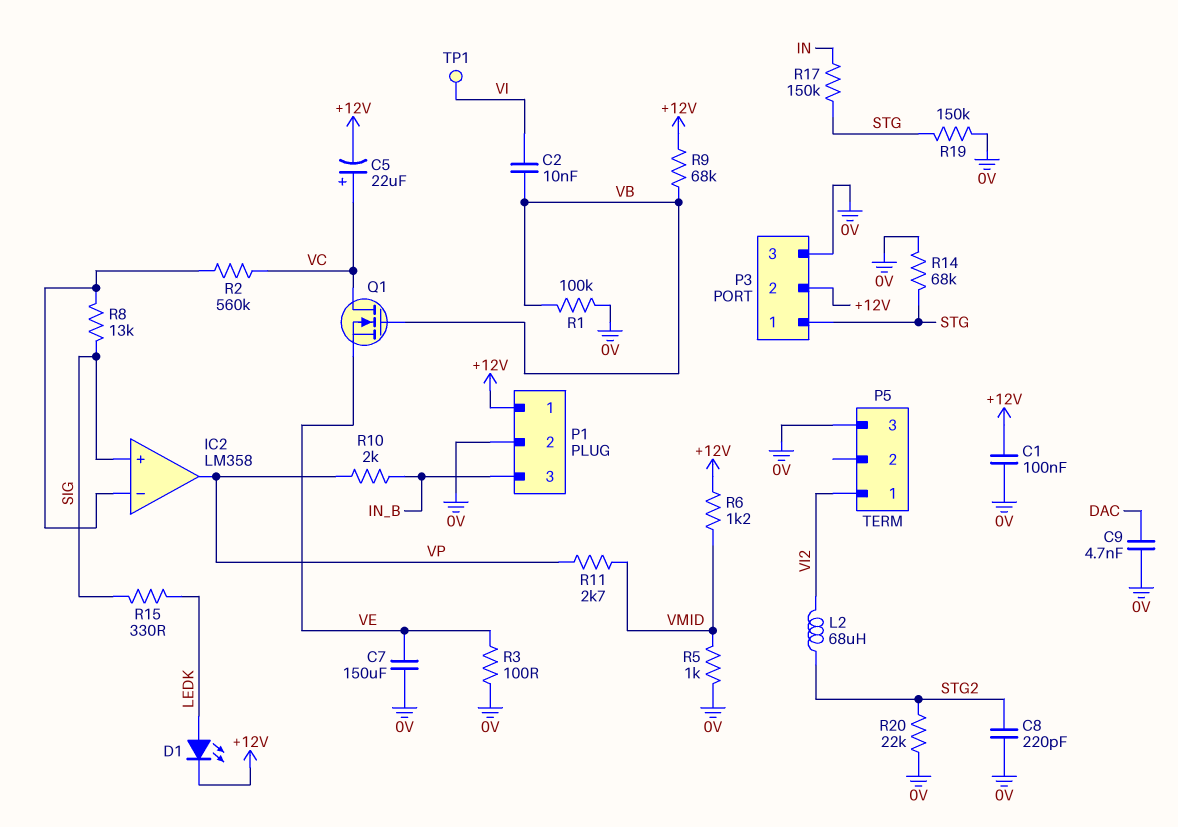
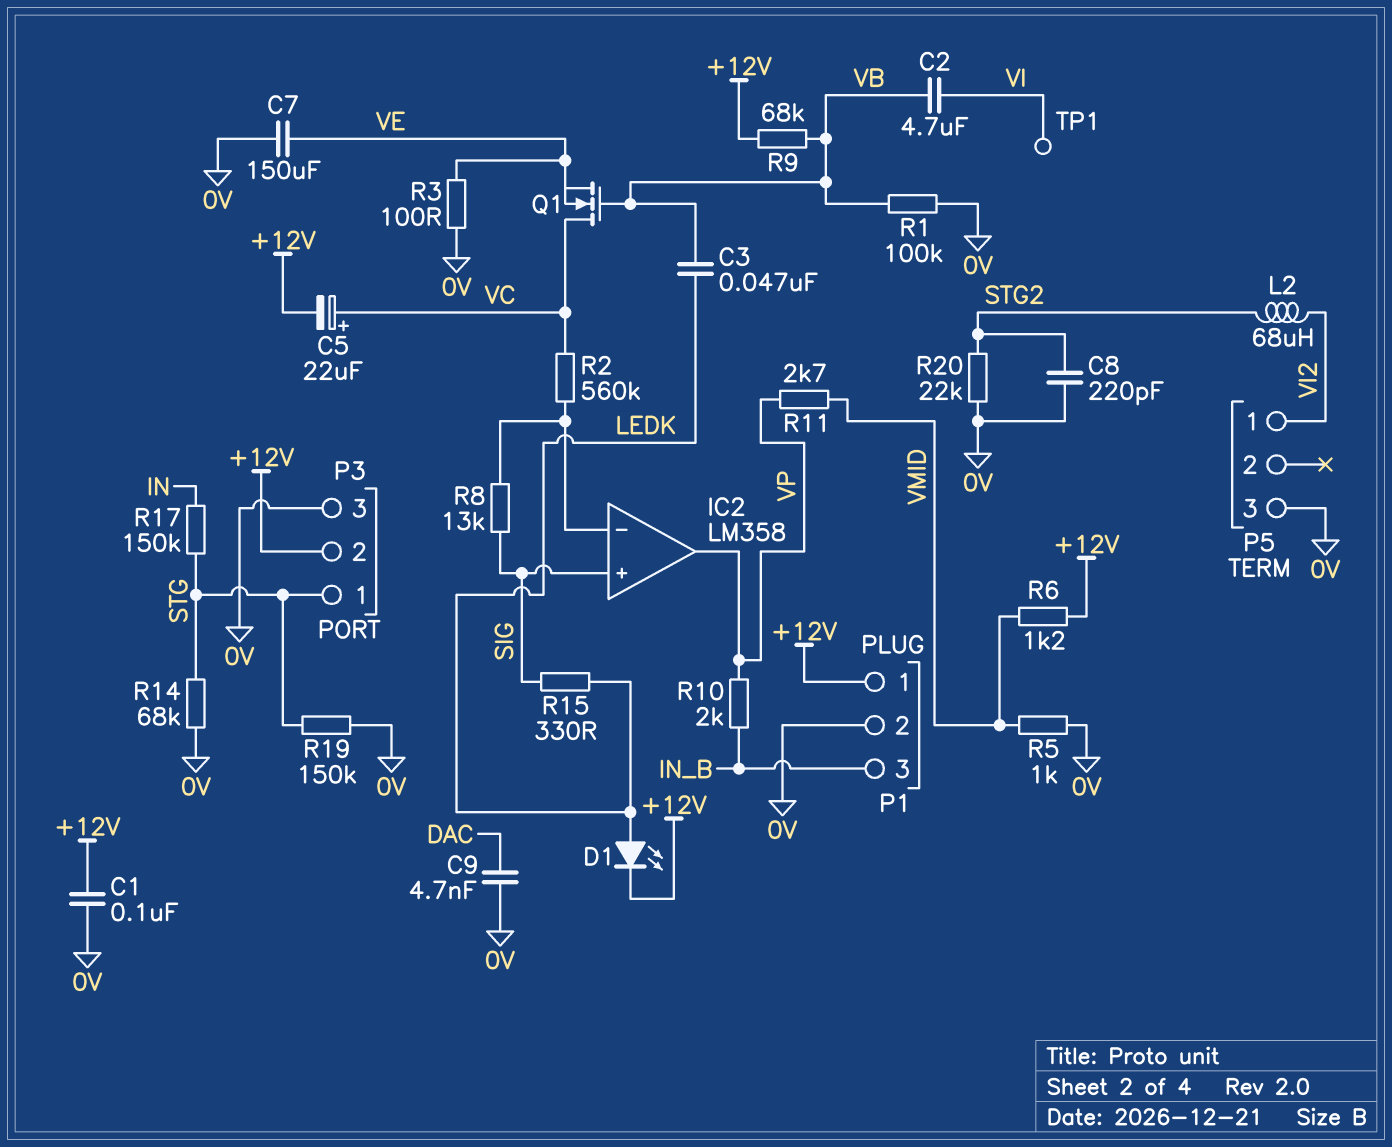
C2: 10nF (VB, VI) -> 4.7uF (VB, VI)
C3: none -> 47nF (LEDK, VB)

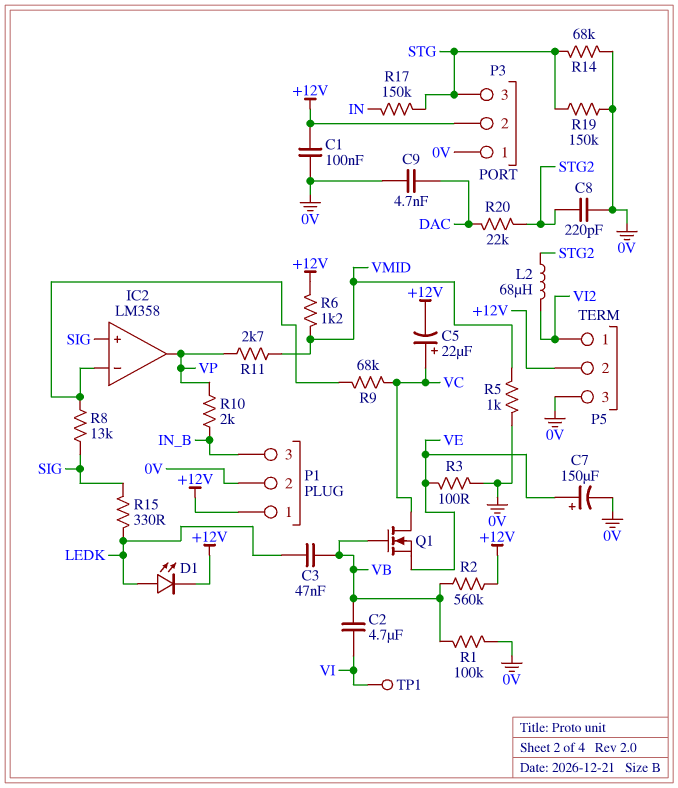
C7: 150uF (0V, VE) -> 150uF (plus VE, minus 0V)
P3 pin 1: STG -> 0V
P3 pin 3: 0V -> STG
P5 pin 2: none -> +12V
R2: 560k (IC2/in-, VC) -> 560k (+12V, VB)
R9: 68k (+12V, VB) -> 68k (IC2/in-, VC)
R20: 22k (0V, STG2) -> 22k (DAC, STG2)

